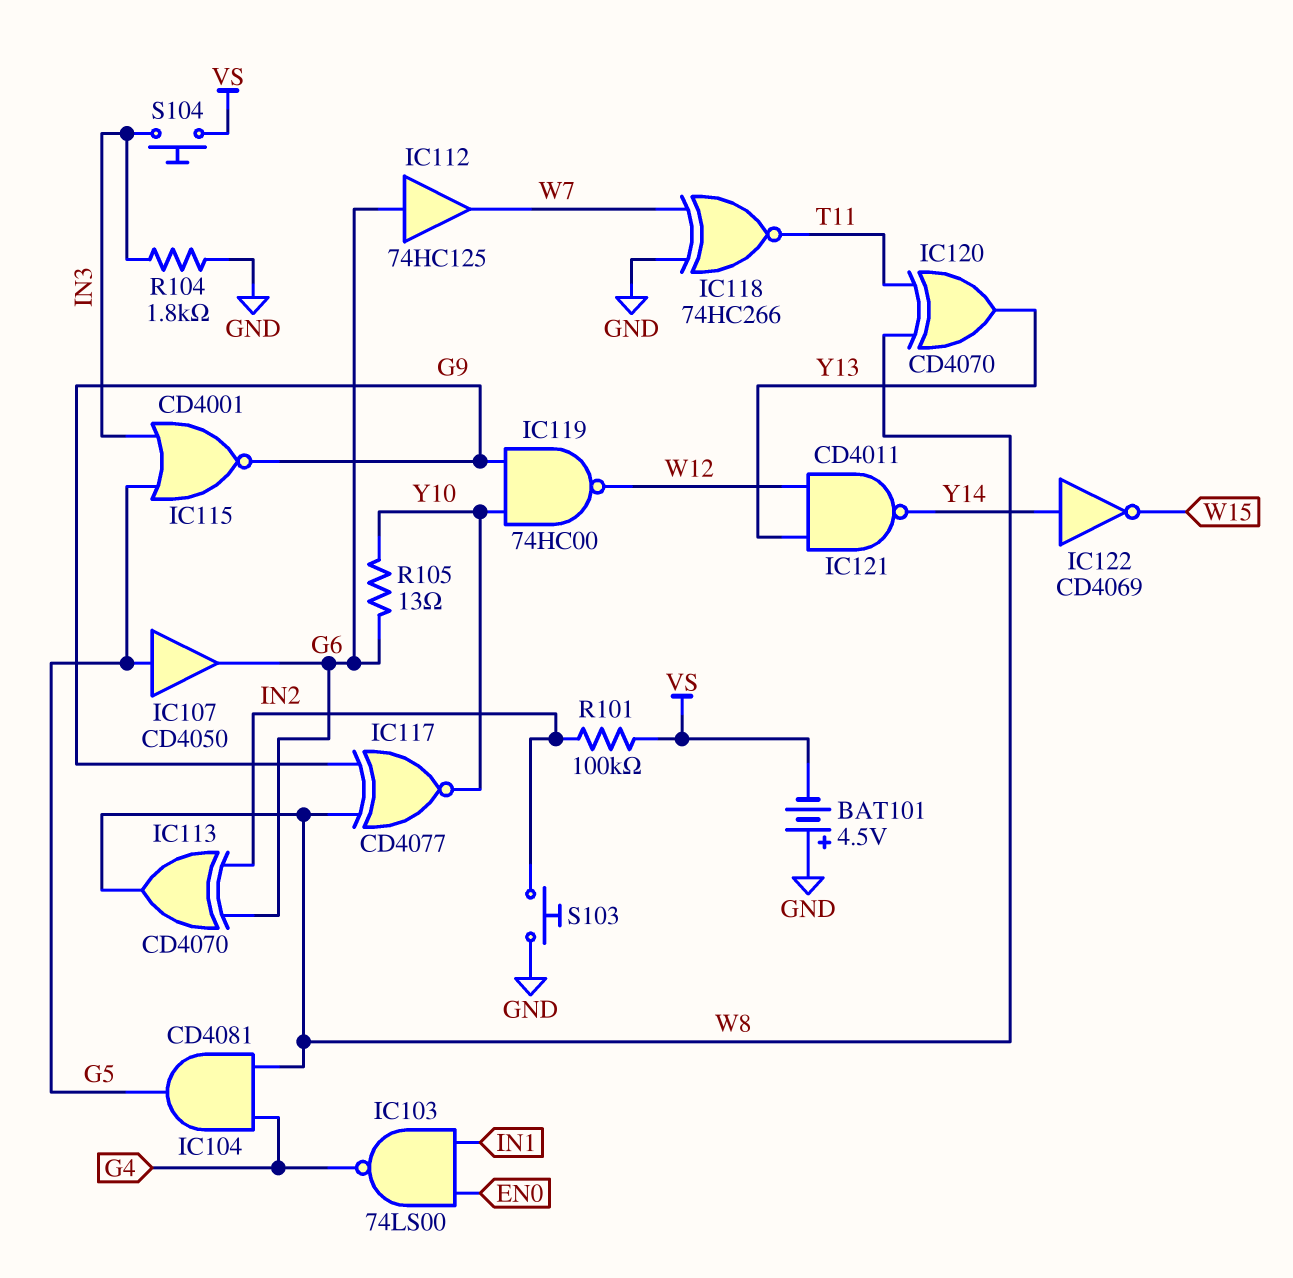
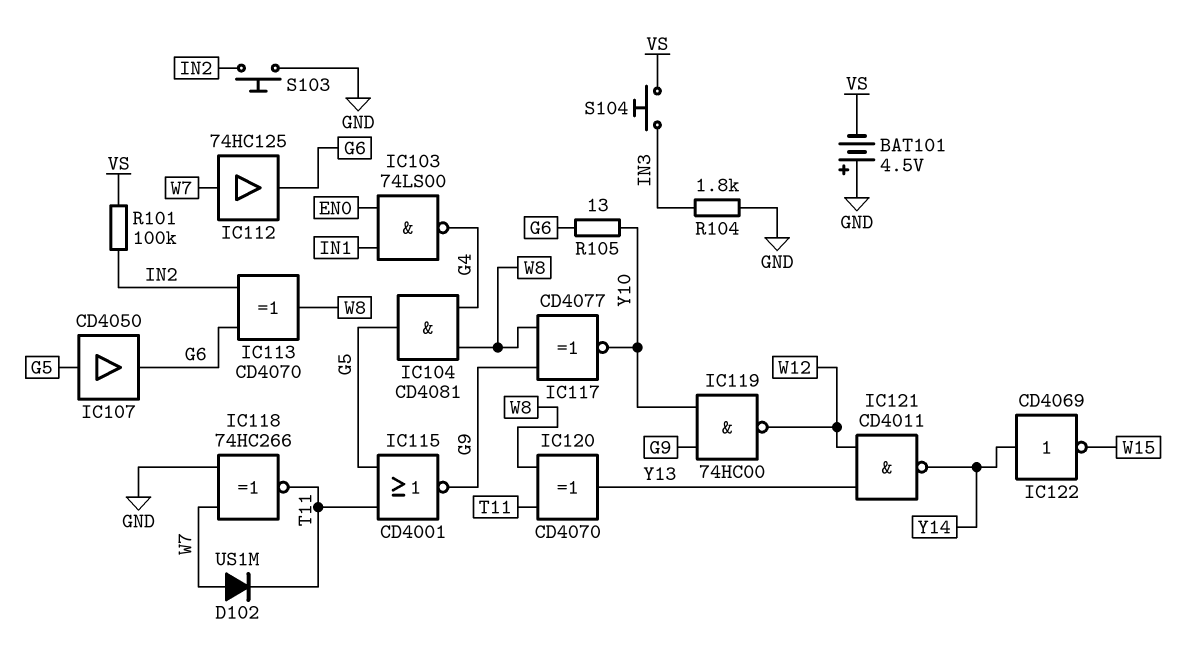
D102: none -> diode US1M (A W7, K T11)
IC112: buffer 74HC125 (in G6, out W7) -> buffer 74HC125 (in W7, out G6)
IC115: NOR CD4001 (in G5, in IN3, out G9) -> NOR CD4001 (in G5, in T11, out G9)

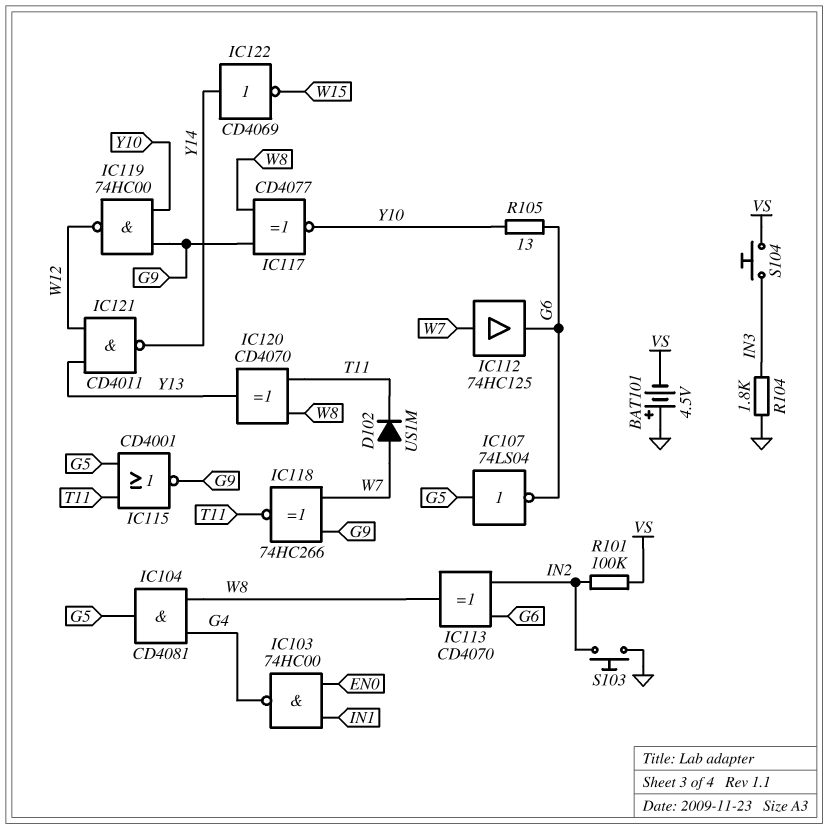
IC103: NAND 74LS00 (in EN0, in IN1, out G4) -> NAND 74HC00 (in EN0, in IN1, out G4)
IC107: buffer CD4050 (in G5, out G6) -> NOT 74LS04 (in G5, out G6)
IC118: XNOR 74HC266 (in GND, in W7, out T11) -> XNOR 74HC266 (in G9, in W7, out T11)

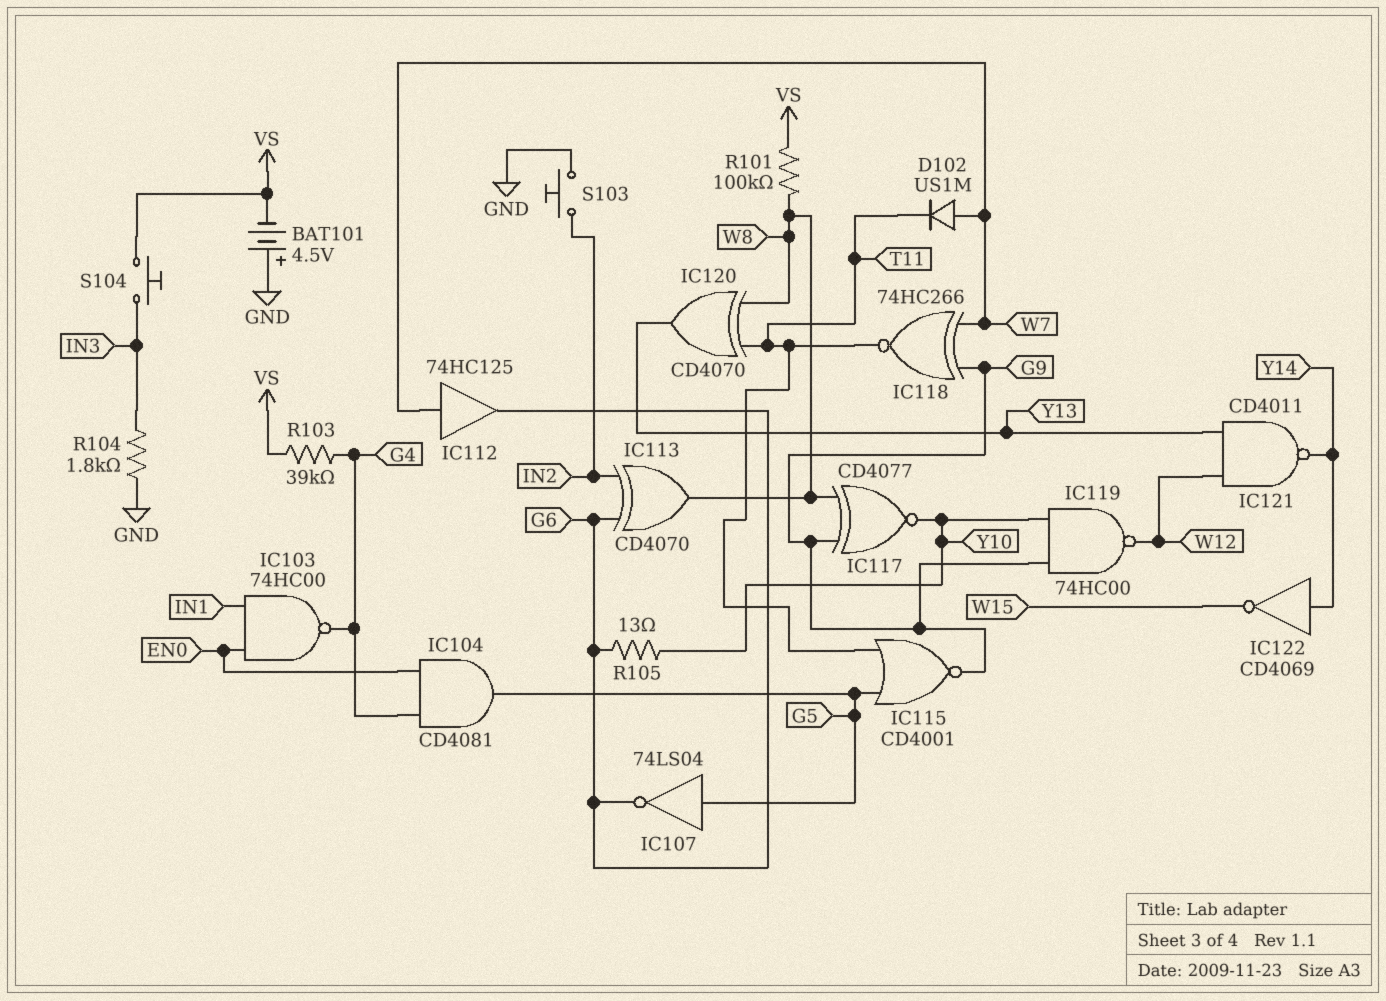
IC104: AND CD4081 (in G4, in W8, out G5) -> AND CD4081 (in EN0, in G4, out G5)
R101: 100k (IN2, VS) -> 100k (VS, W8)
R103: none -> 39k (G4, VS)

